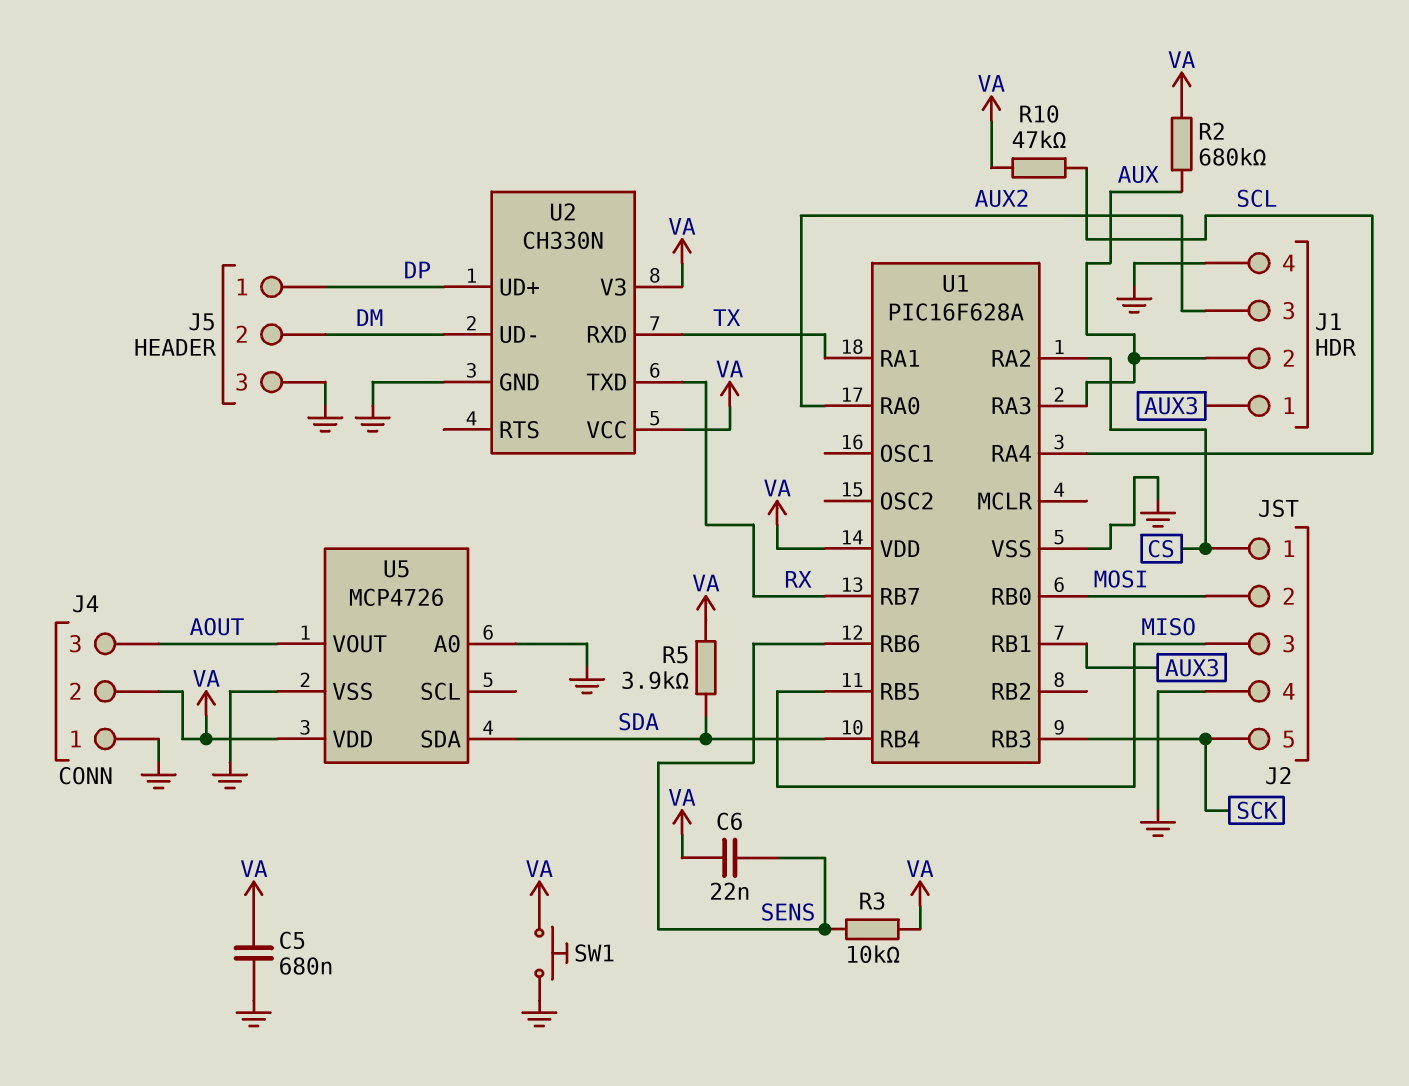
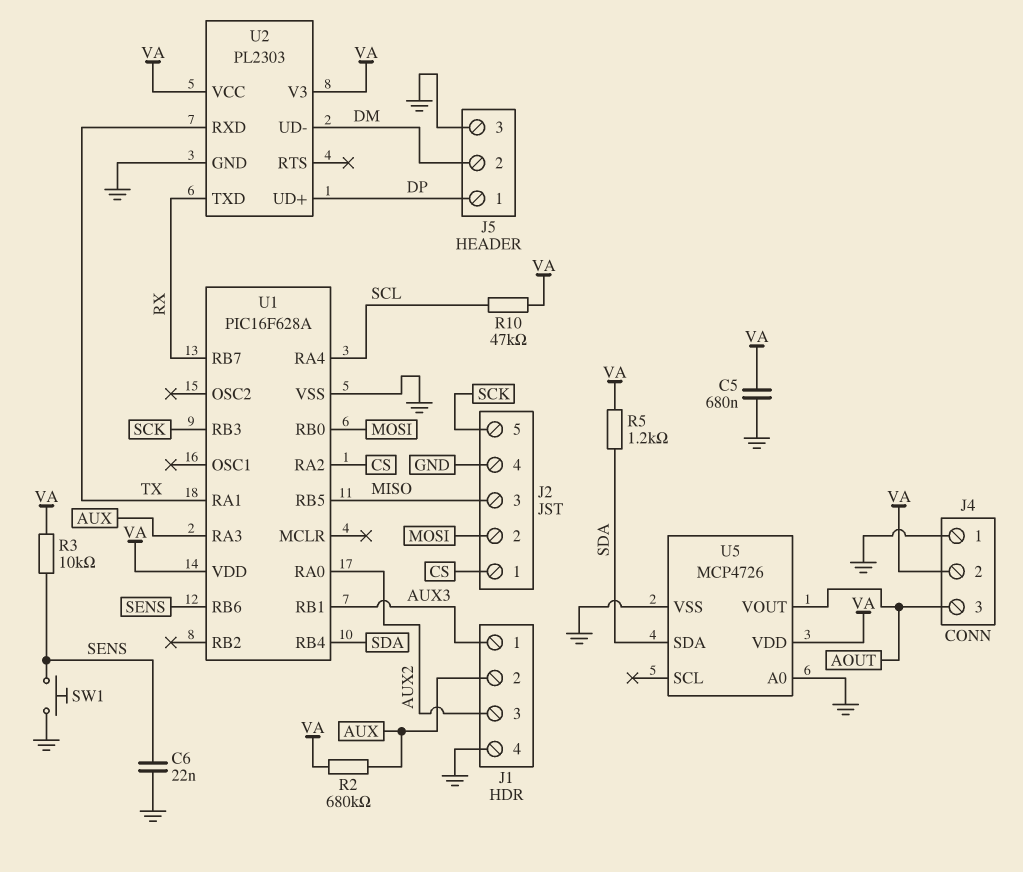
C6: 22nF (SENS, VA) -> 22nF (GND, SENS)
R5: 3.9k (SDA, VA) -> 1.2k (SDA, VA)
SW1: button (GND, VA) -> button (GND, SENS)
U2: CH330N -> PL2303

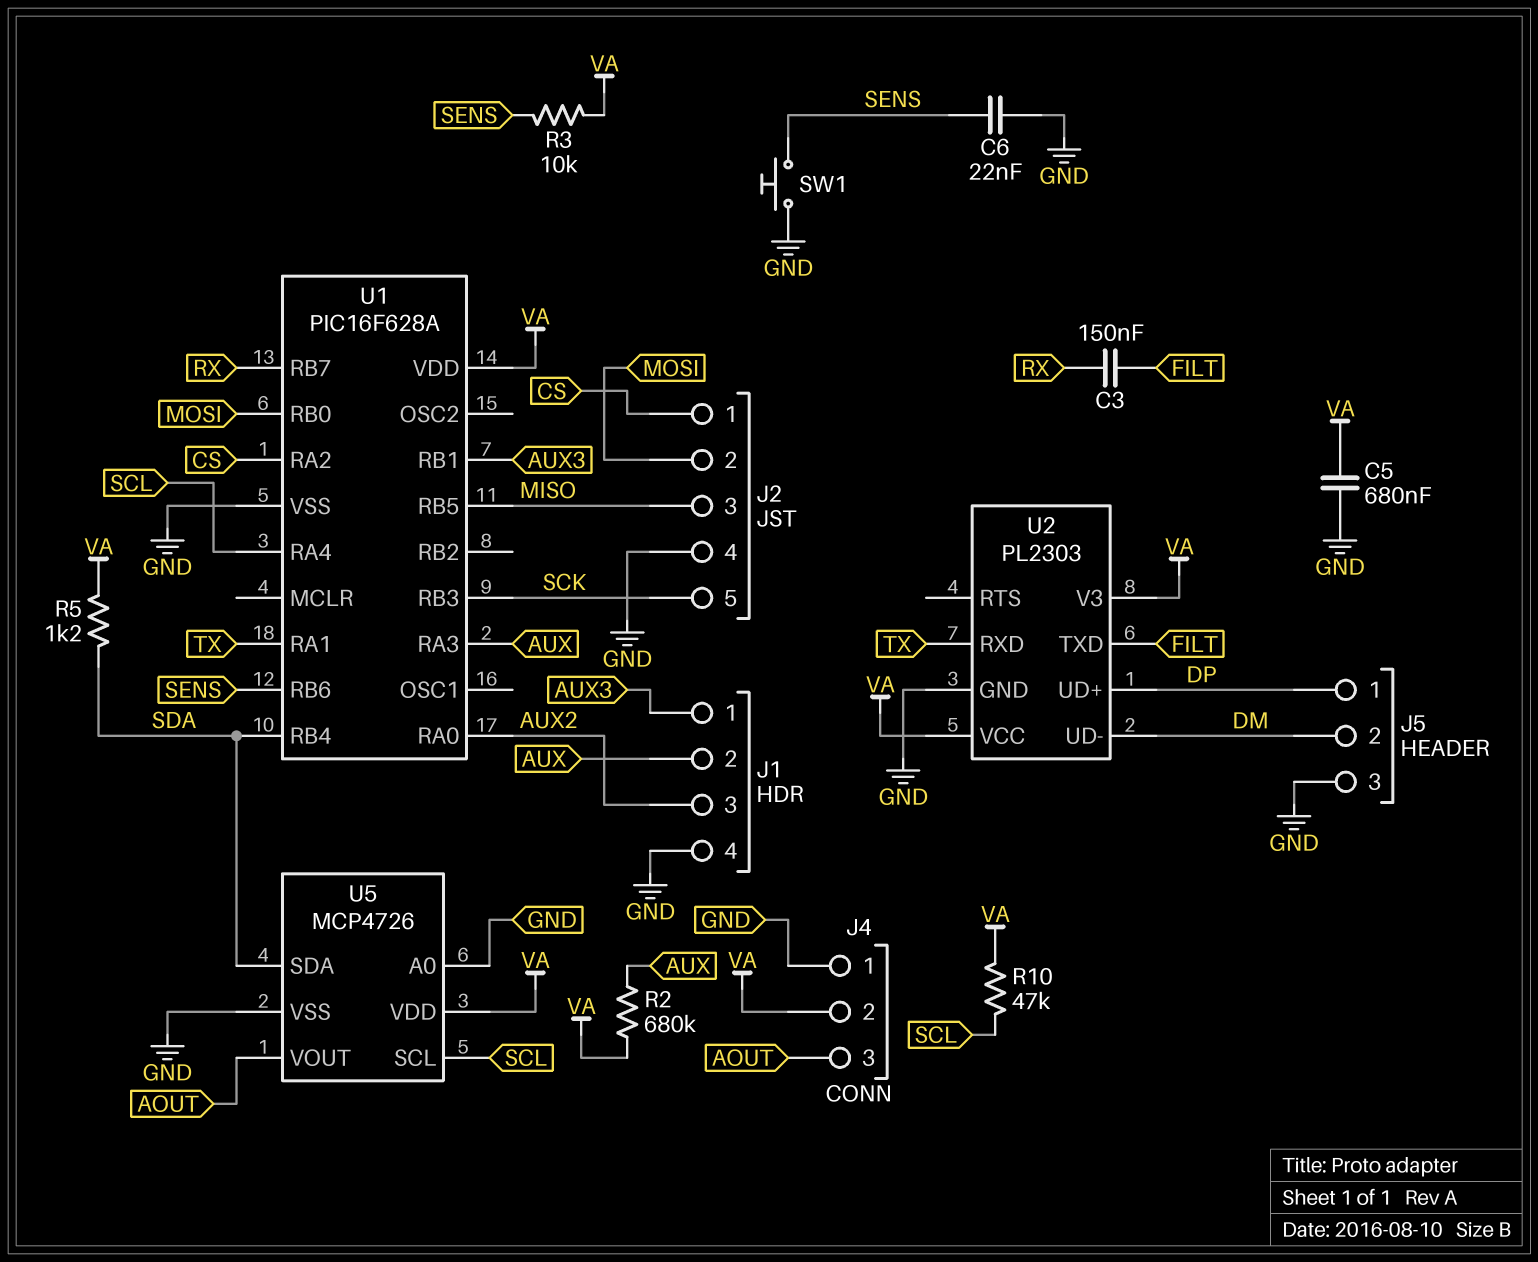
C3: none -> 150nF (FILT, RX)
U2 pin TXD: RX -> FILT
U5 pin SCL: none -> SCL

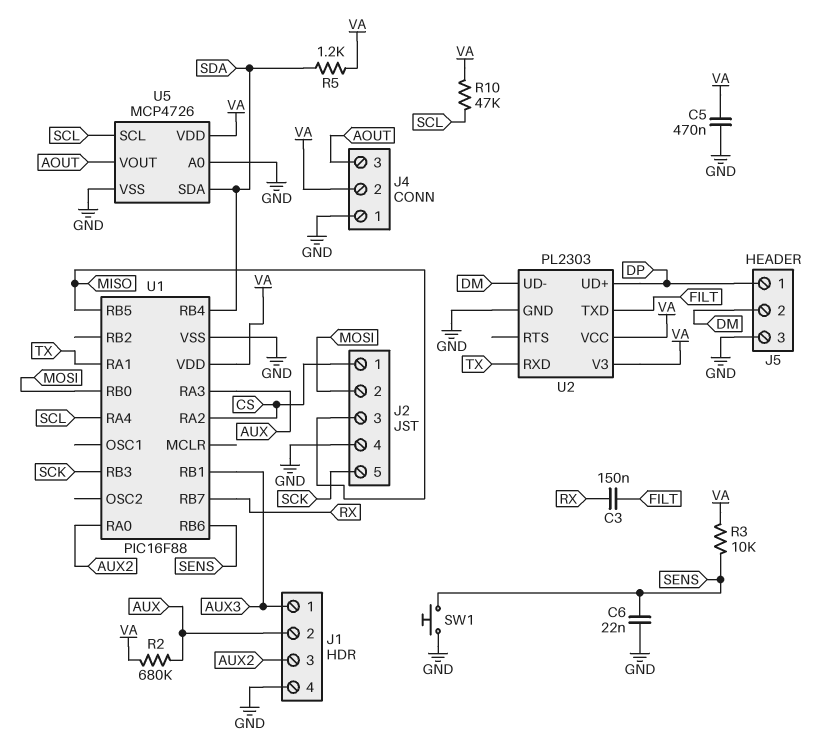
C5: 680nF (GND, VA) -> 470nF (GND, VA)
U1: PIC16F628A -> PIC16F88

